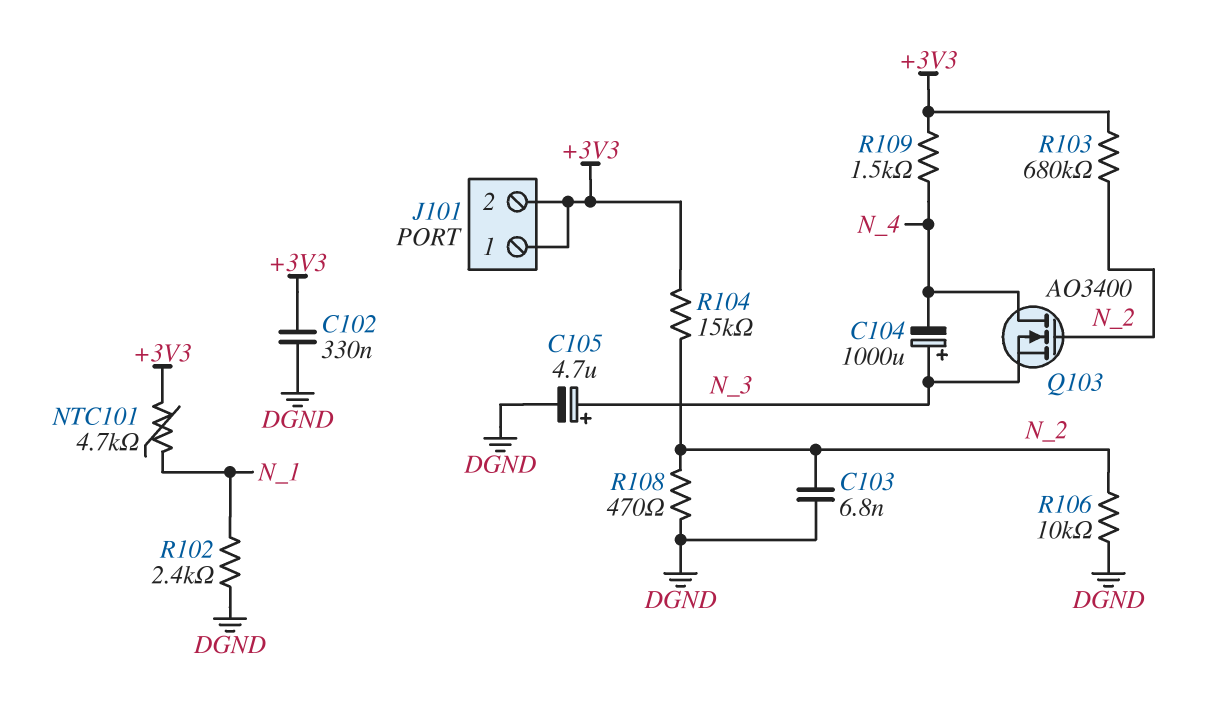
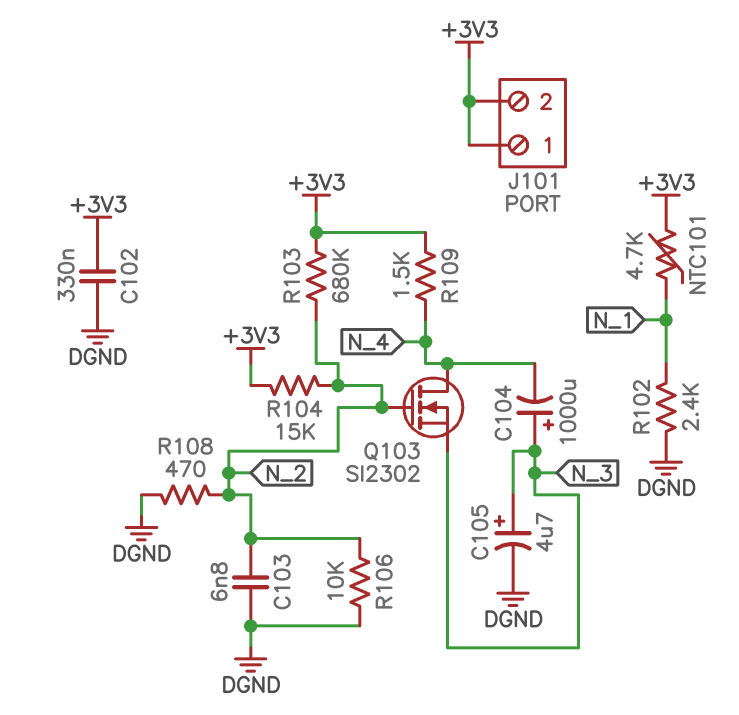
Q103: NMOS AO3400 (G N_2, D N_4, S N_3) -> NMOS SI2302 (G N_2, D N_4, S N_3)

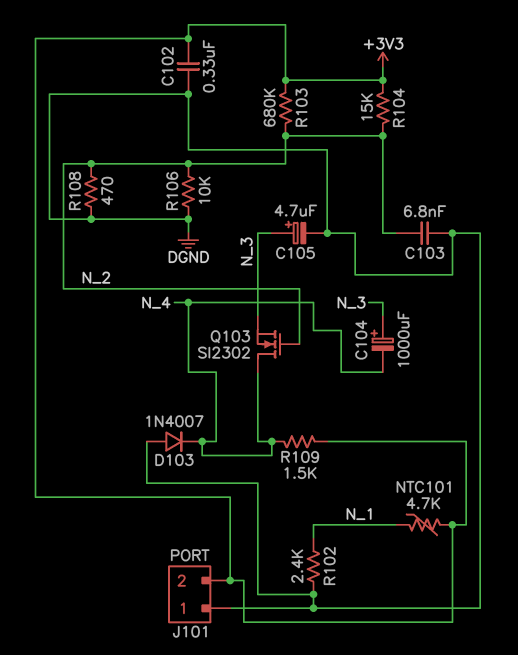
D103: none -> diode 1N4007 (A DGND, K N_4)
J101 pin 1: +3V3 -> DGND

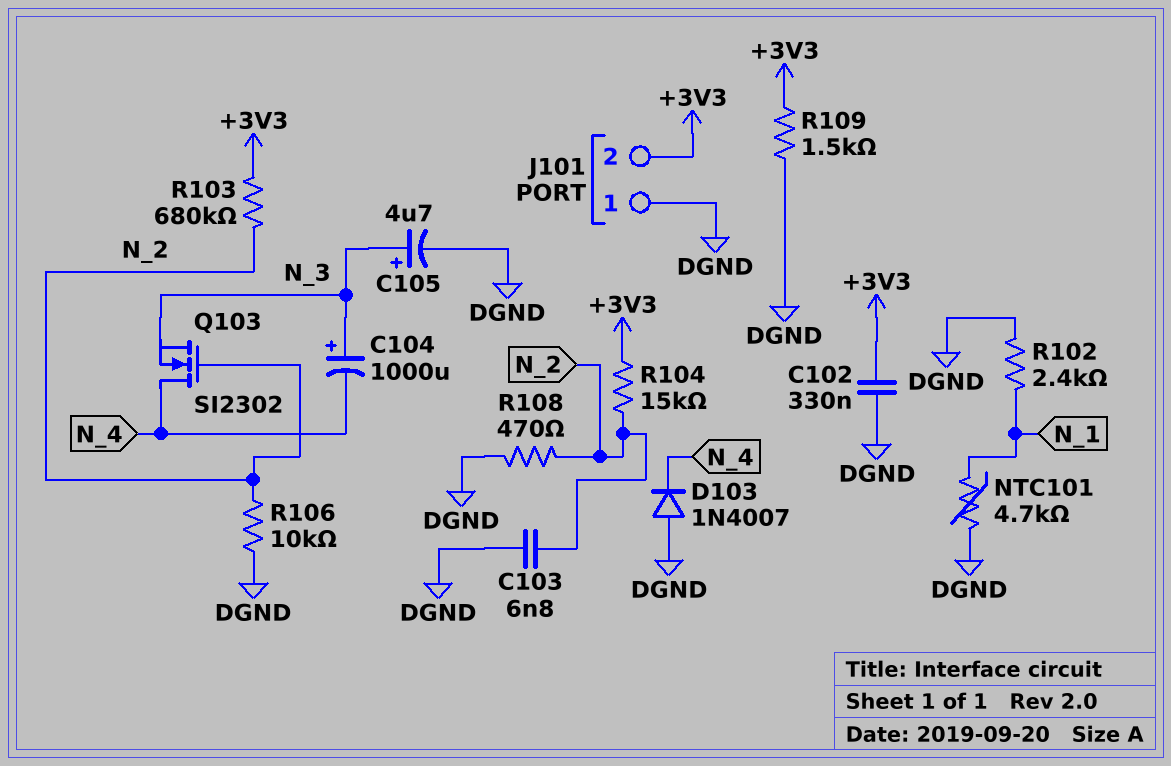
NTC101: 4.7k (+3V3, N_1) -> 4.7k (DGND, N_1)
R109: 1.5k (+3V3, N_4) -> 1.5k (+3V3, DGND)

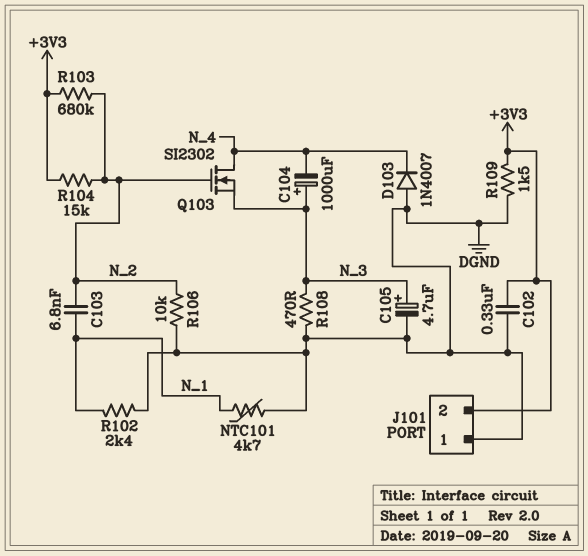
C103: 6.8nF (DGND, N_2) -> 6.8nF (N_1, N_2)
R108: 470 (DGND, N_2) -> 470 (DGND, N_3)

